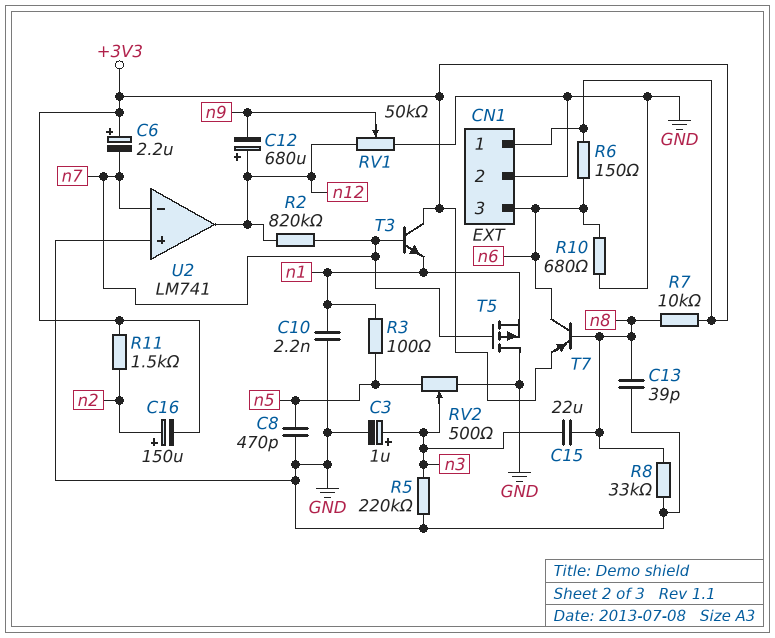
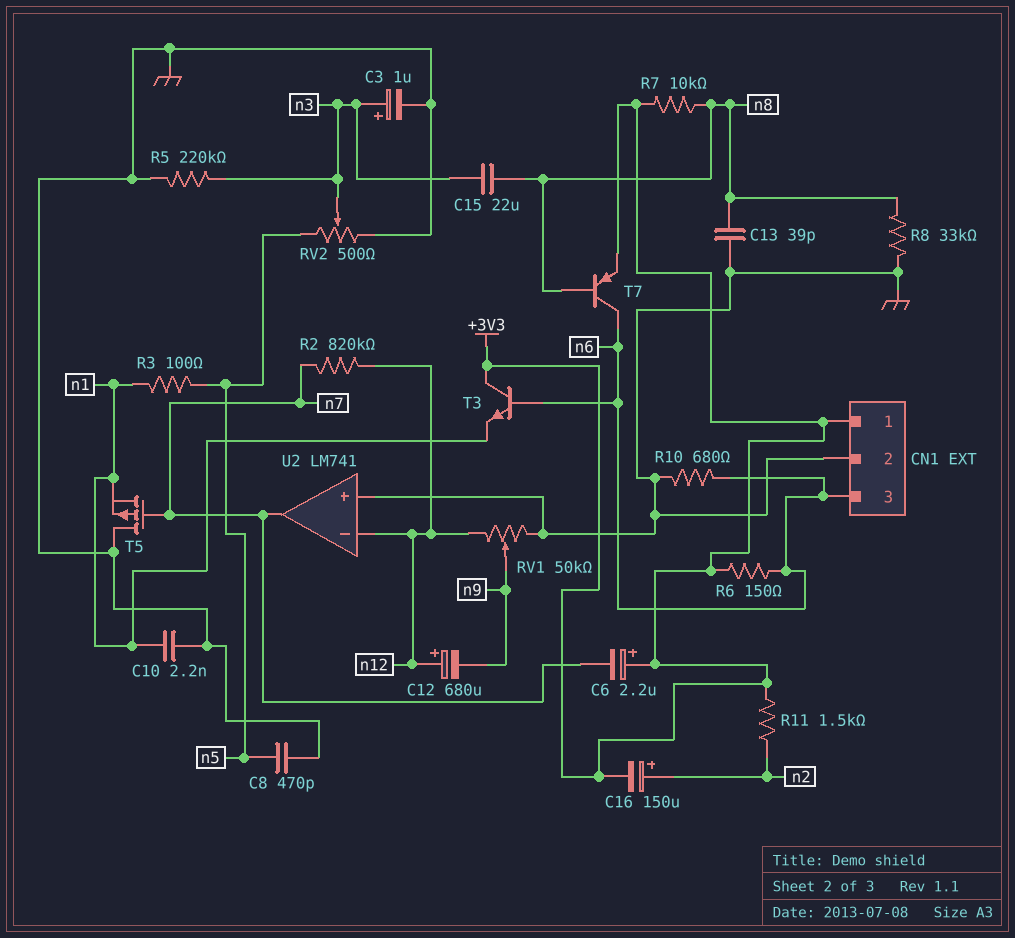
T3: NPN (B n7, C +3V3, E n1) -> NPN (B n6, C +3V3, E n1)
U2 pin in-: n7 -> n12
U2 pin out: n12 -> n7

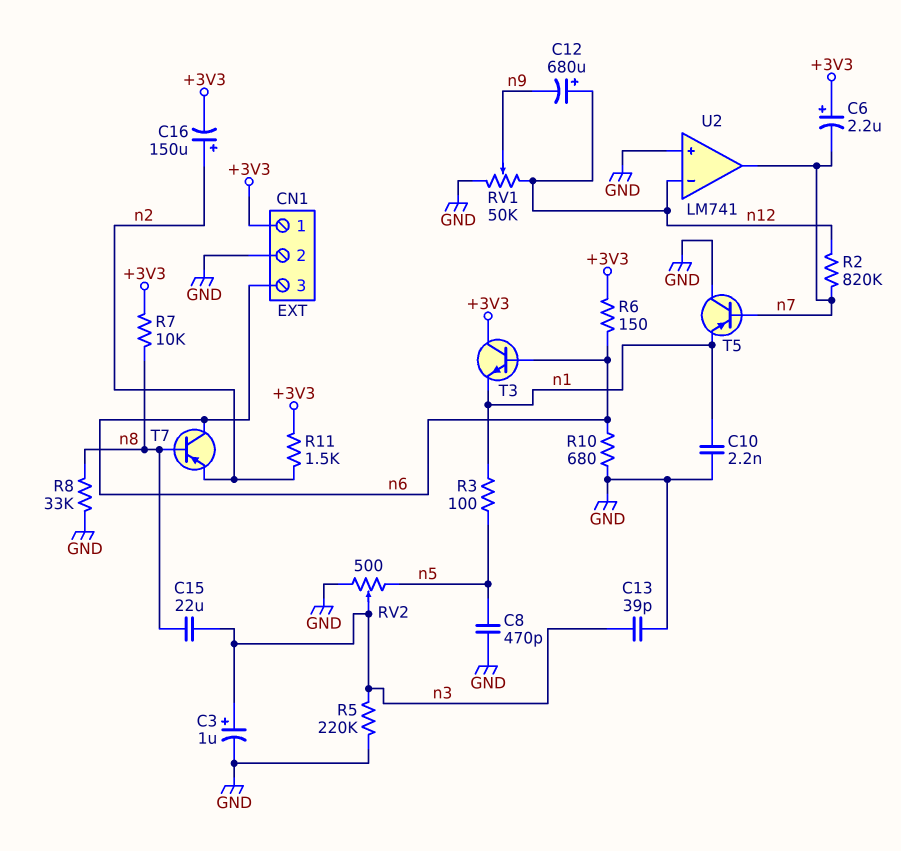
C13: 39pF (GND, n8) -> 39pF (GND, n3)
T5: PMOS (G n7, D GND, S n1) -> PNP (B n7, C GND, E n1)
T7: PNP (B n8, C n6, E +3V3) -> PNP (B n8, C n6, E n2)

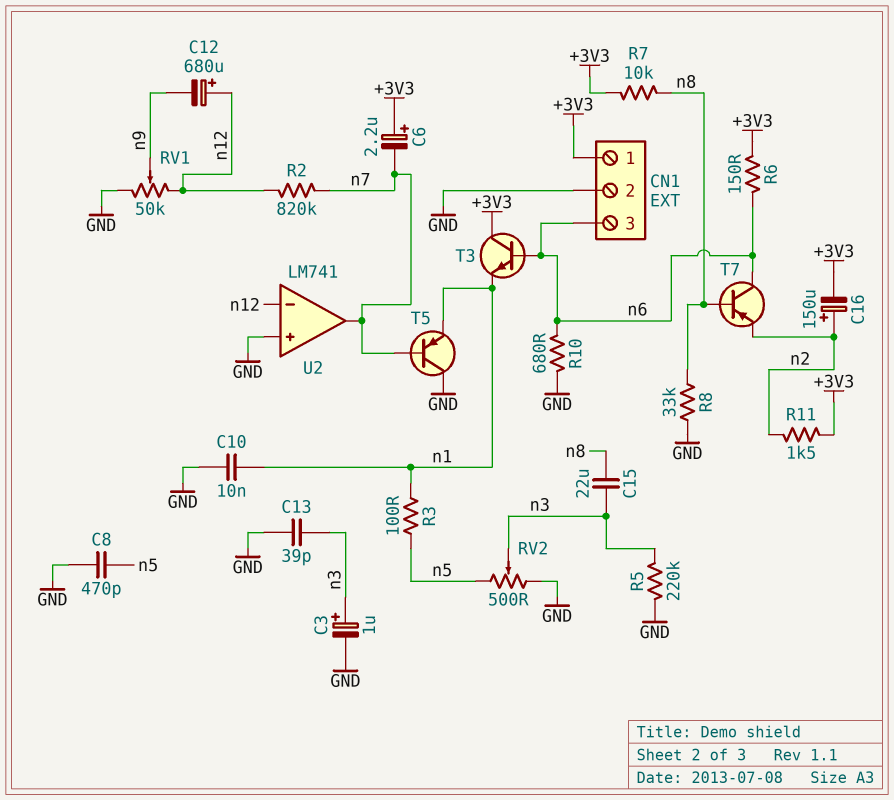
C10: 2.2nF (GND, n1) -> 10nF (GND, n1)

